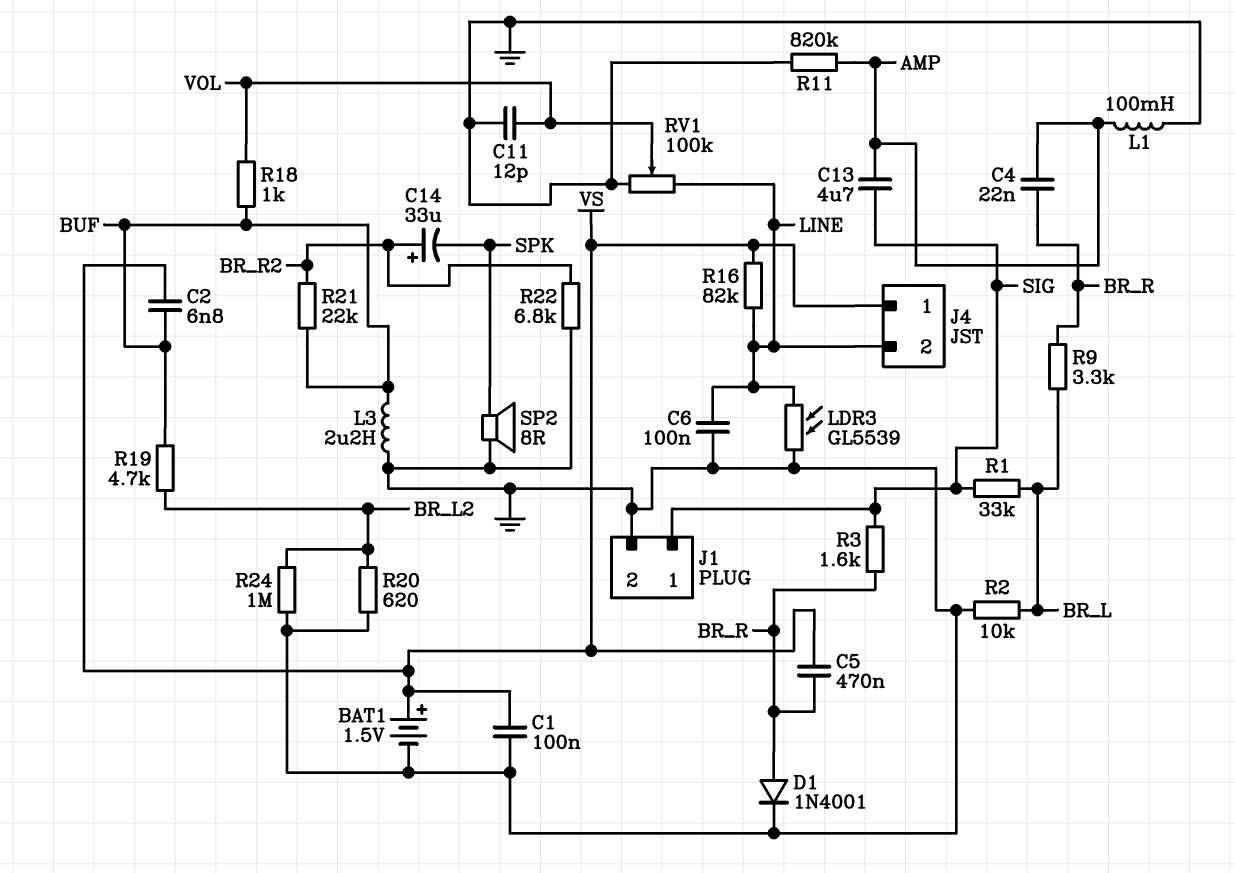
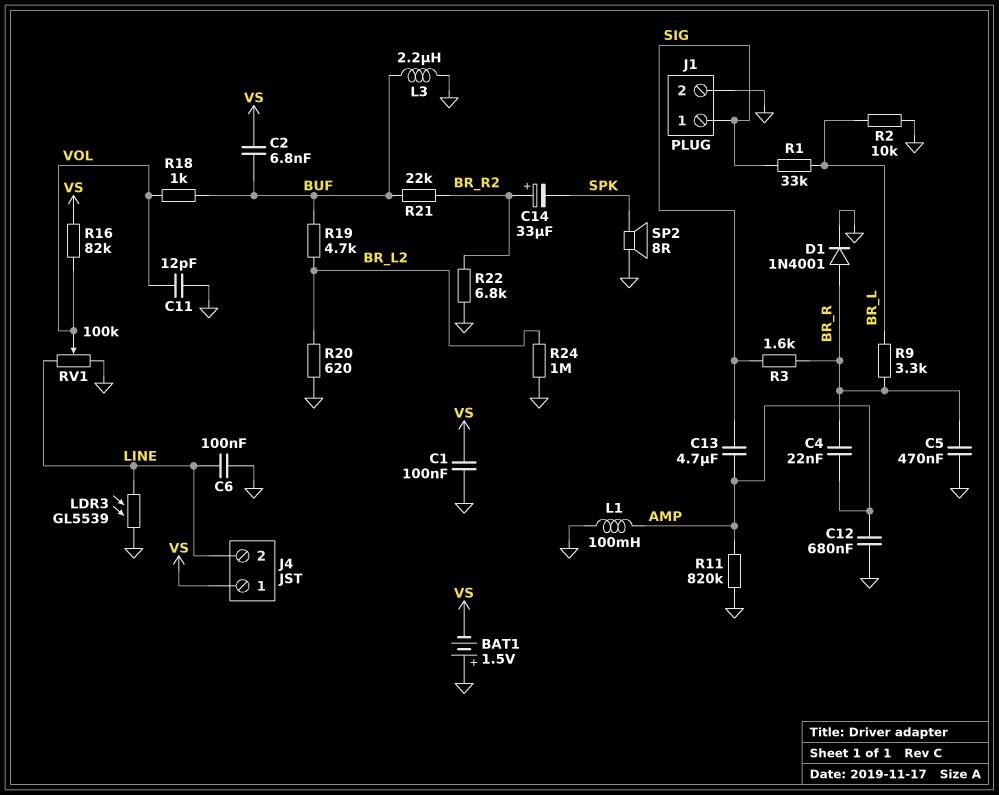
BAT1: 1.5V (plus VS, minus GND) -> 1.5V (plus GND, minus VS)
C5: 470nF (BR_R, VS) -> 470nF (BR_R, GND)
C12: none -> 680nF (AMP, GND)
R16: 82k (LINE, VS) -> 82k (VOL, VS)

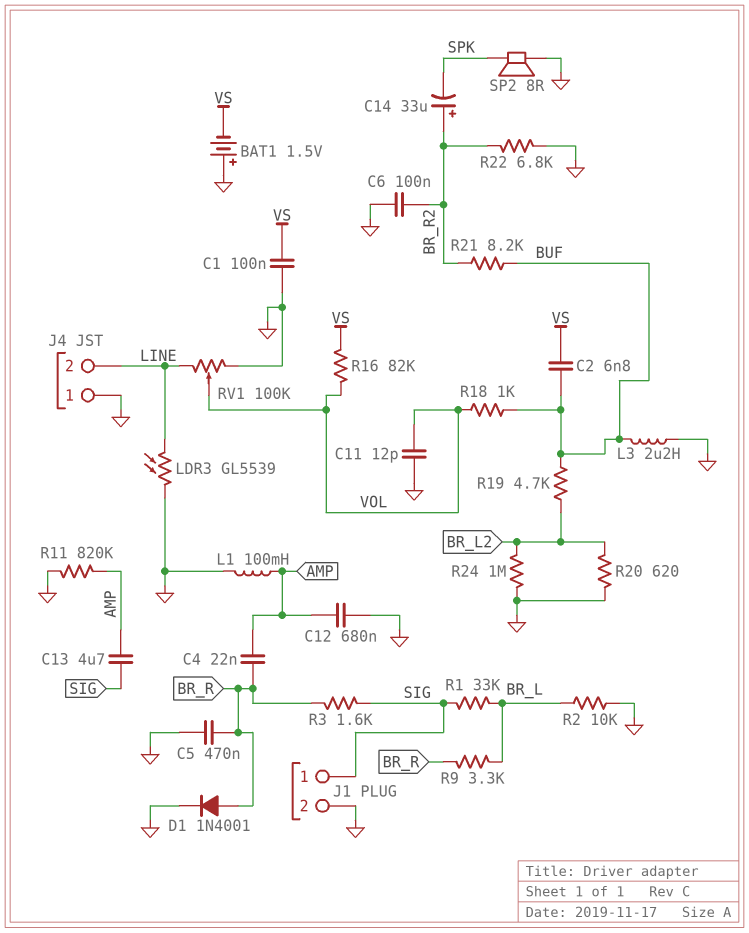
C6: 100nF (GND, LINE) -> 100nF (BR_R2, GND)
J4 pin 1: VS -> GND
R21: 22k (BR_R2, BUF) -> 8.2k (BR_R2, BUF)

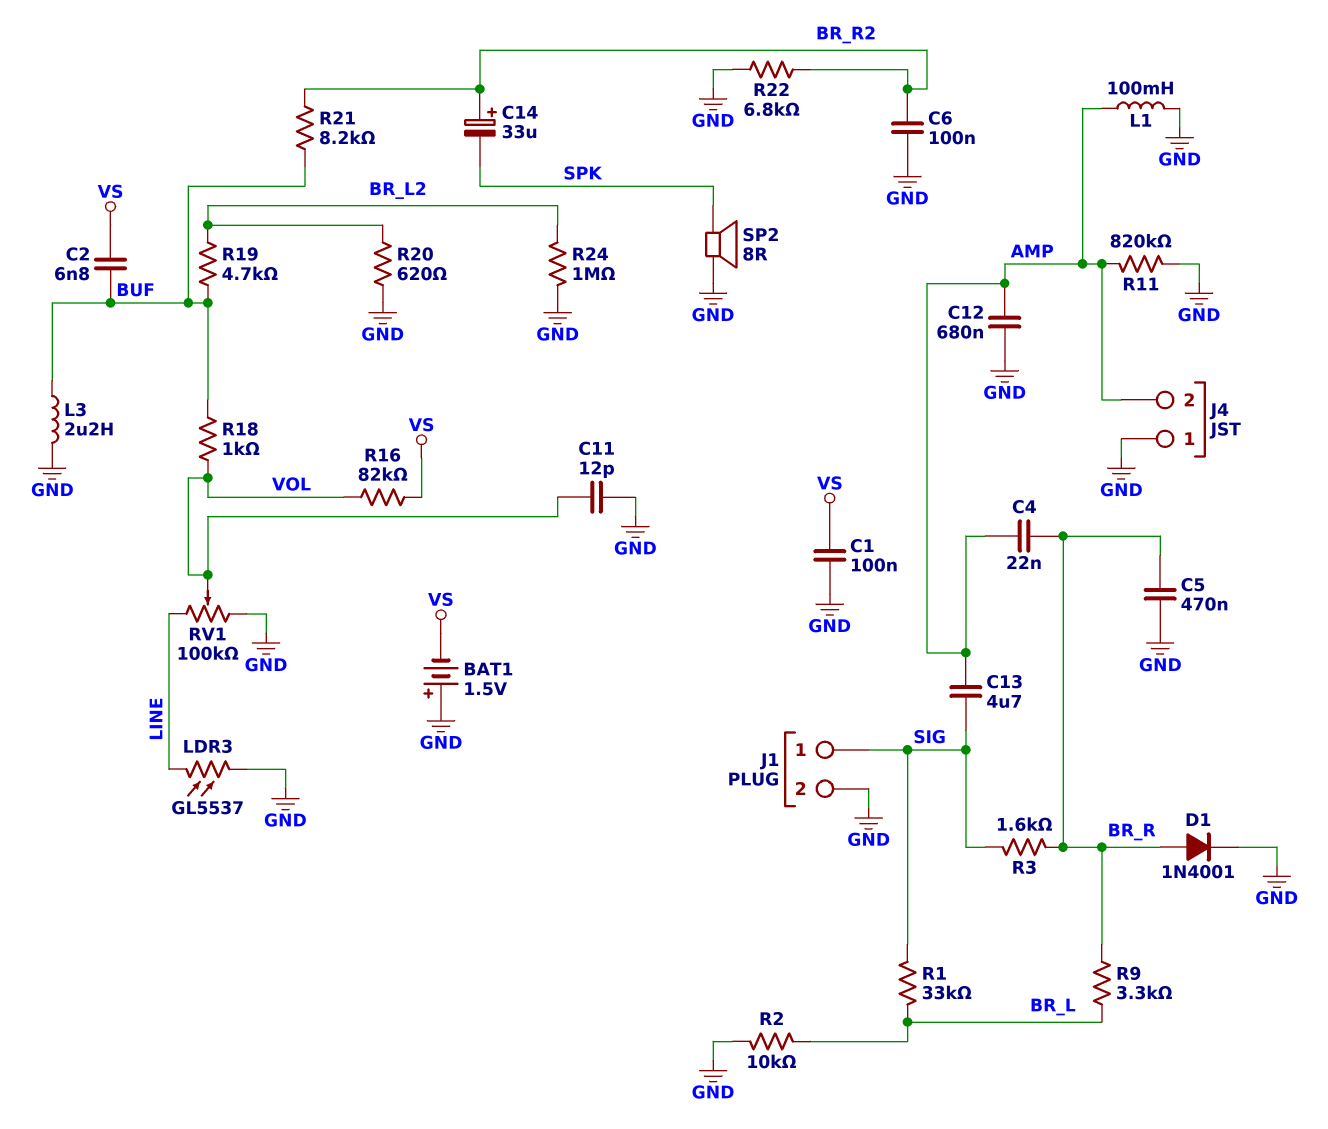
J4 pin 2: LINE -> AMP
LDR3: GL5539 (GND, LINE) -> GL5537 (GND, LINE)

